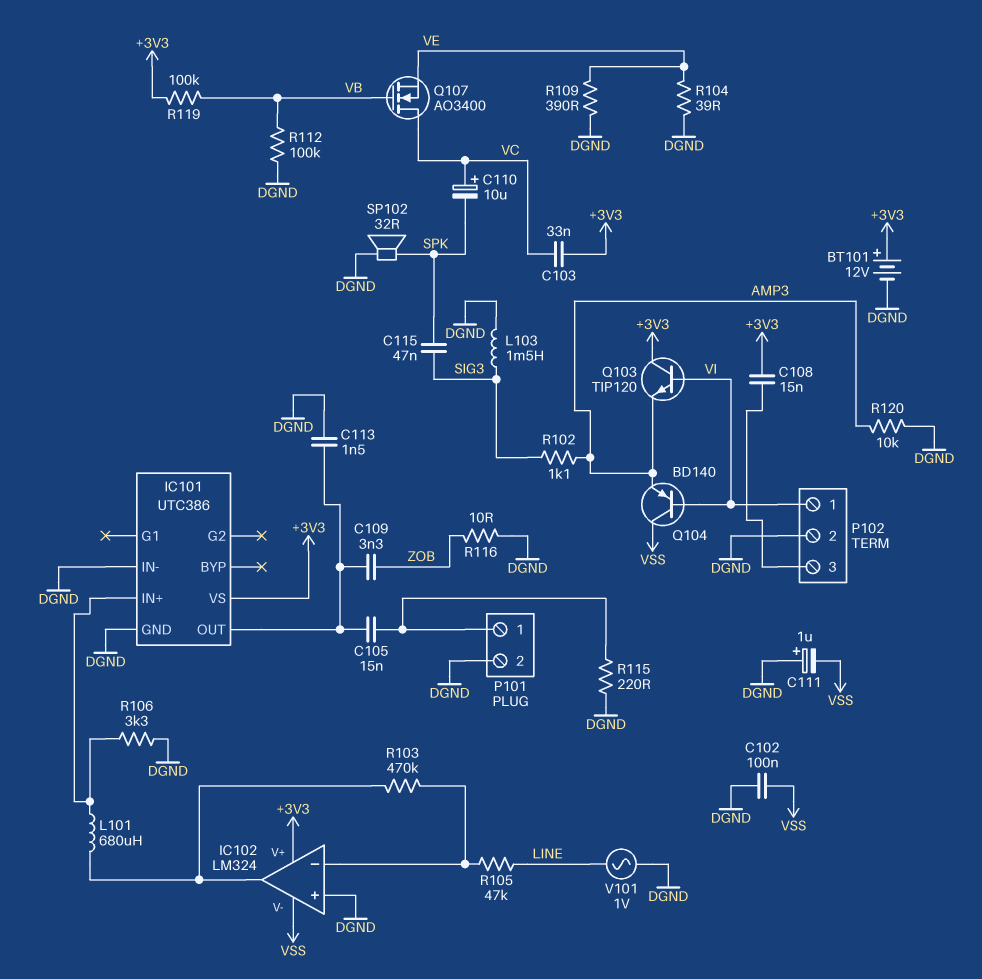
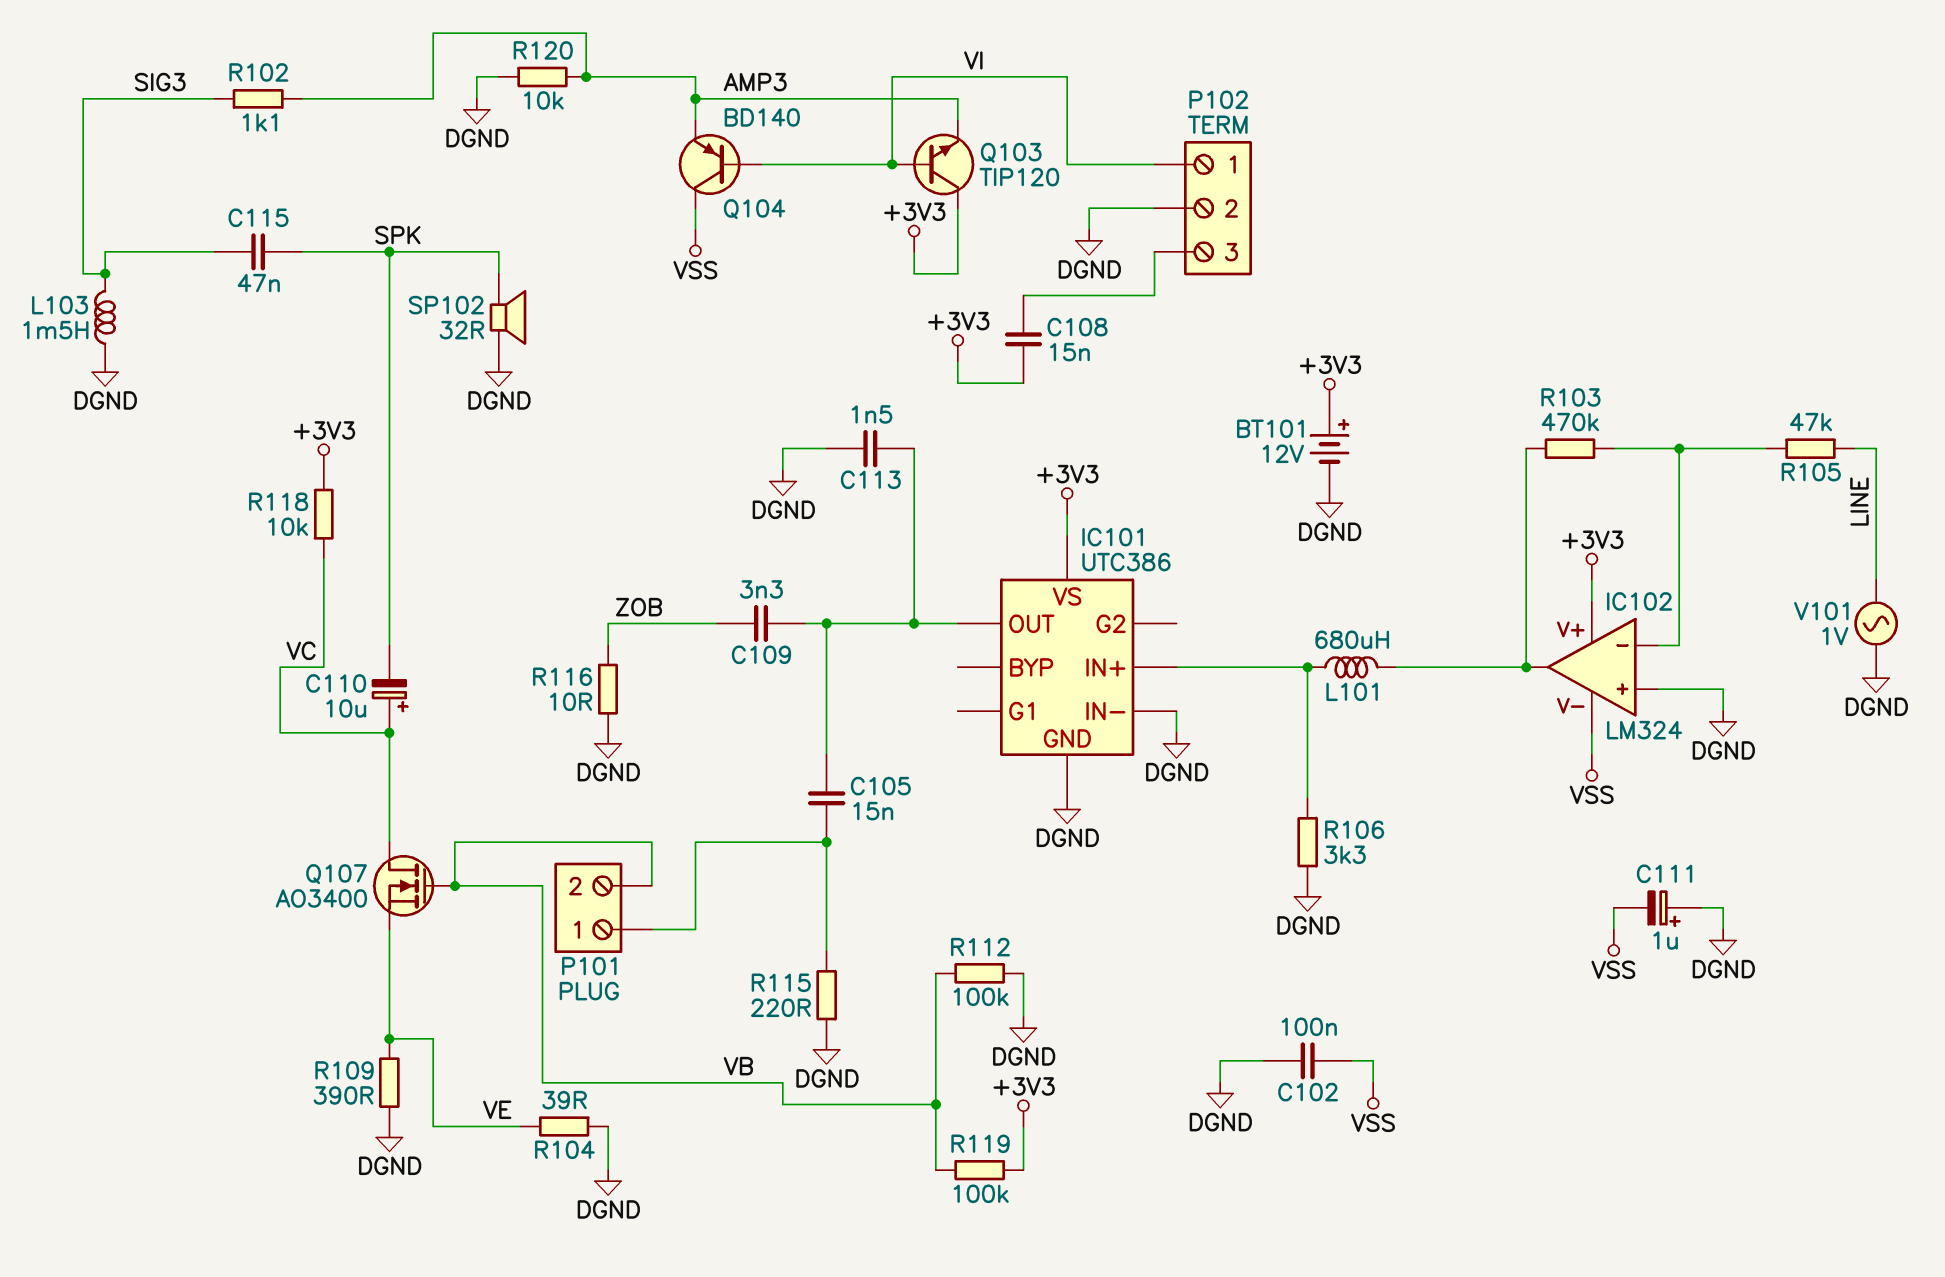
C103: 33nF (+3V3, VC) -> none
P101 pin 2: DGND -> VB
R118: none -> 10k (+3V3, VC)

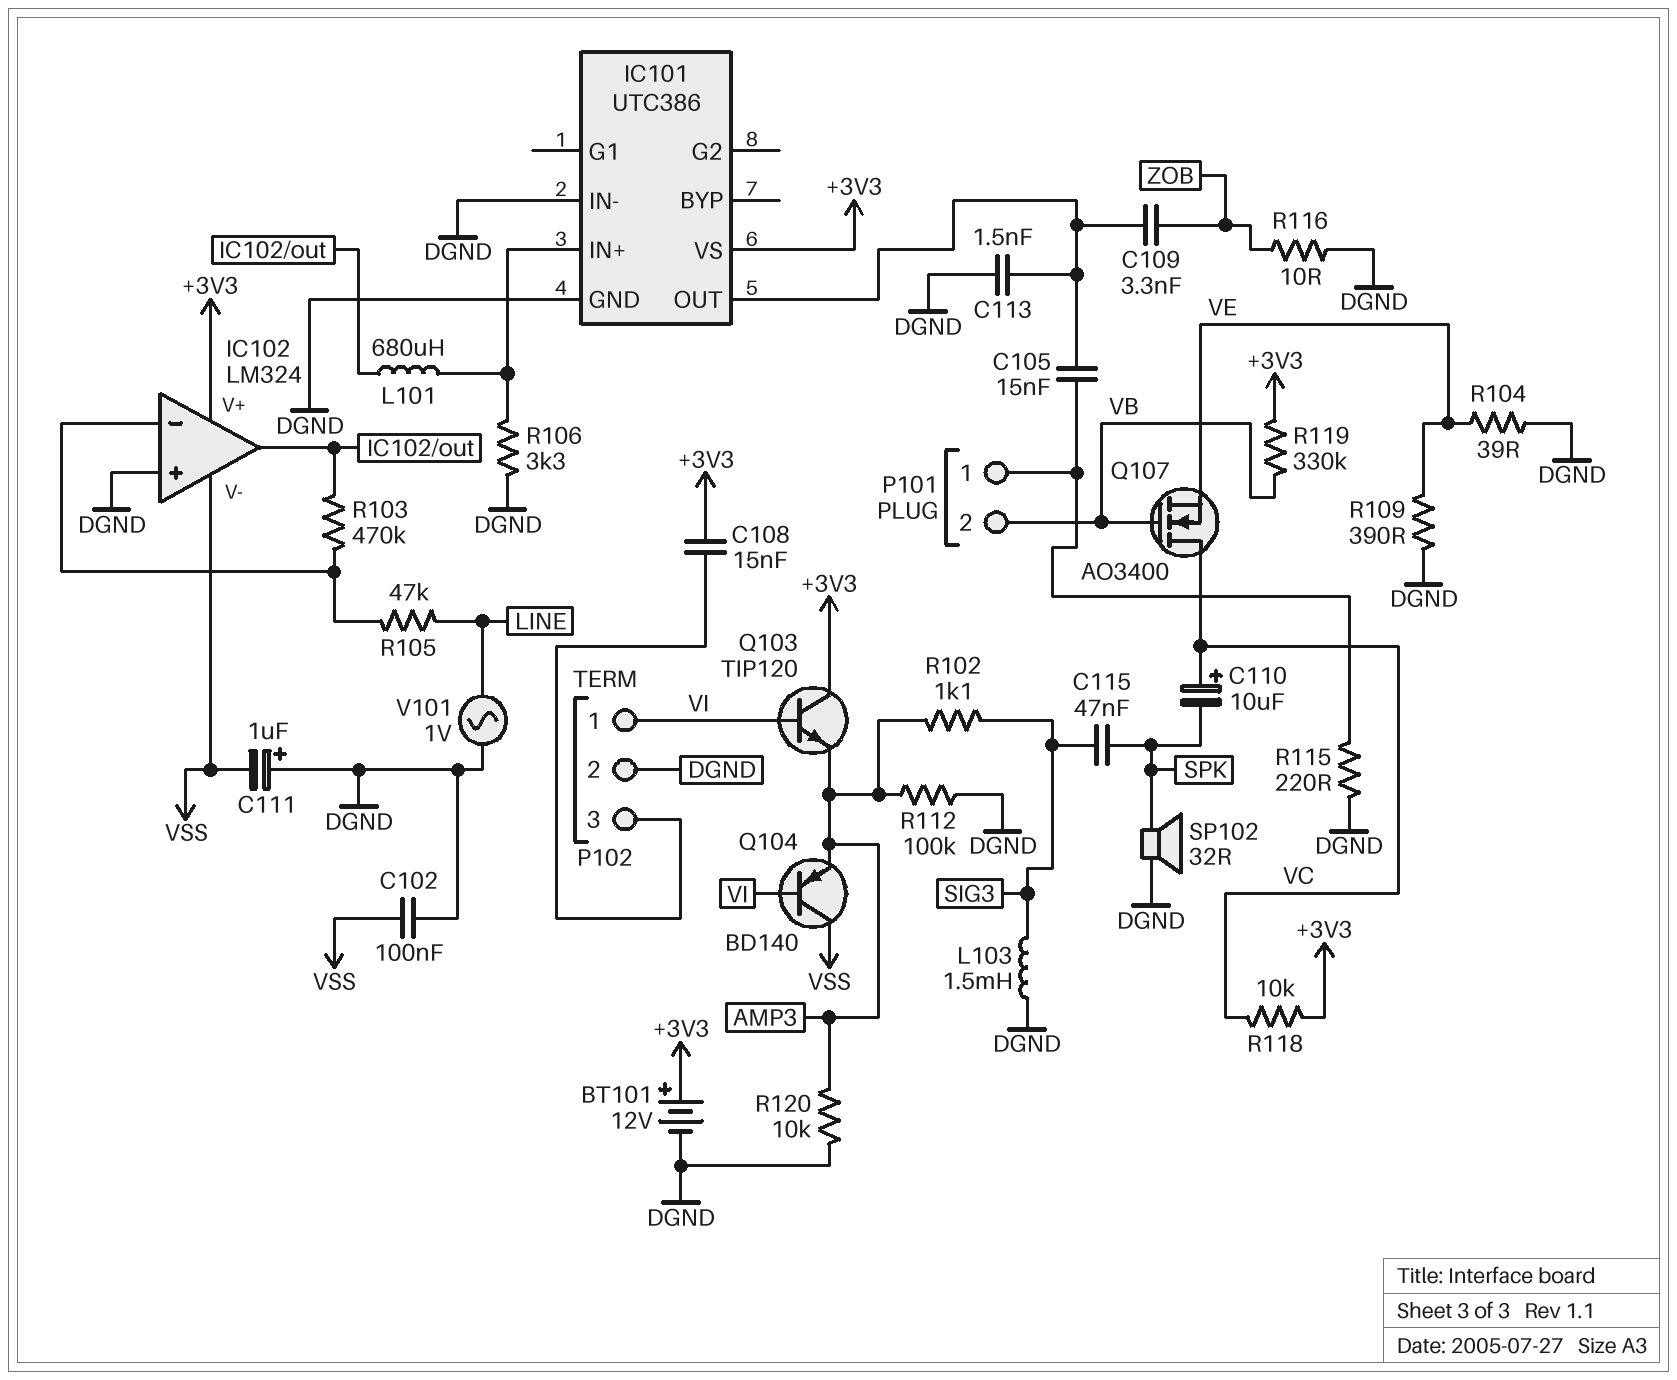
R112: 100k (DGND, VB) -> 100k (AMP3, DGND)
R119: 100k (+3V3, VB) -> 330k (+3V3, VB)

